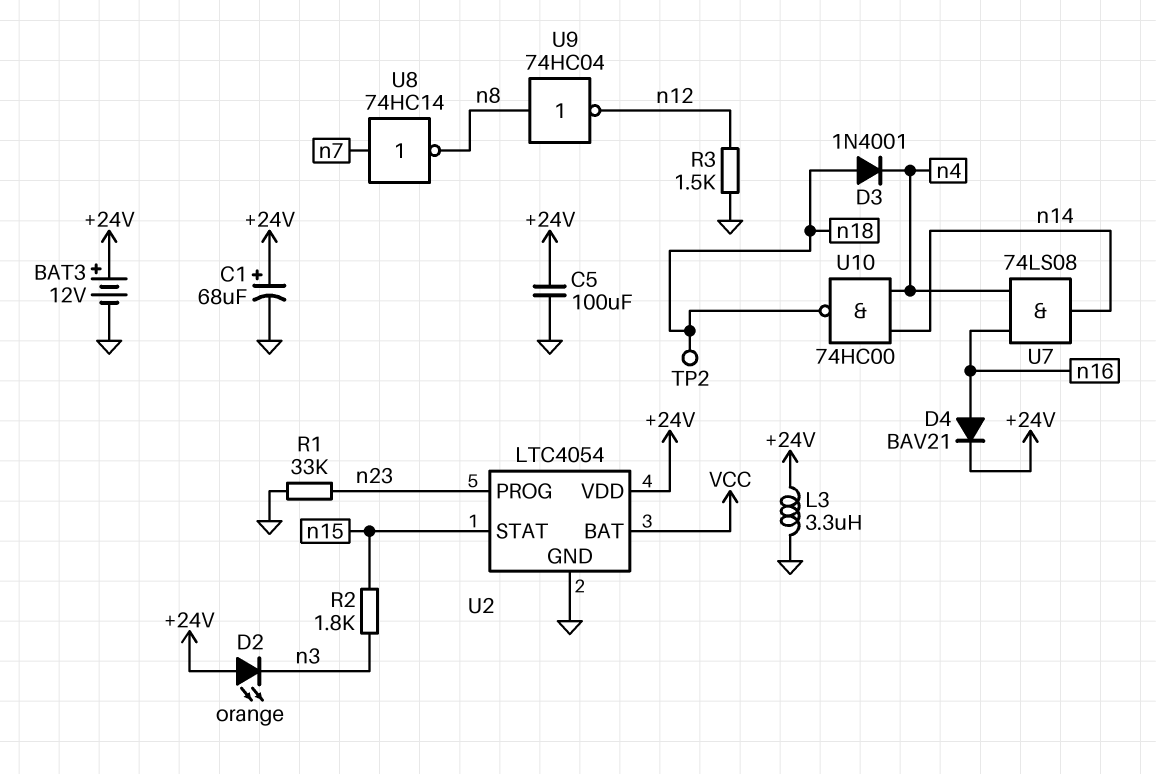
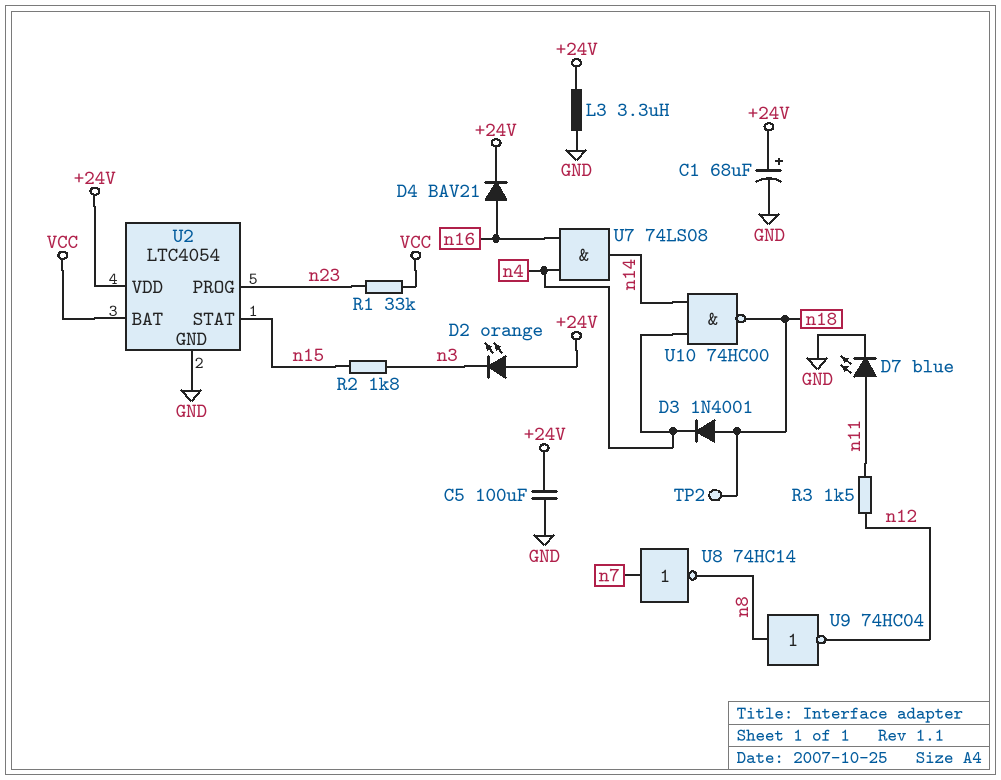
BAT3: 12V (plus +24V, minus GND) -> none
D7: none -> LED blue (A n11, K GND)
R1: 33k (GND, n23) -> 33k (VCC, n23)
R3: 1.5k (GND, n12) -> 1.5k (n11, n12)

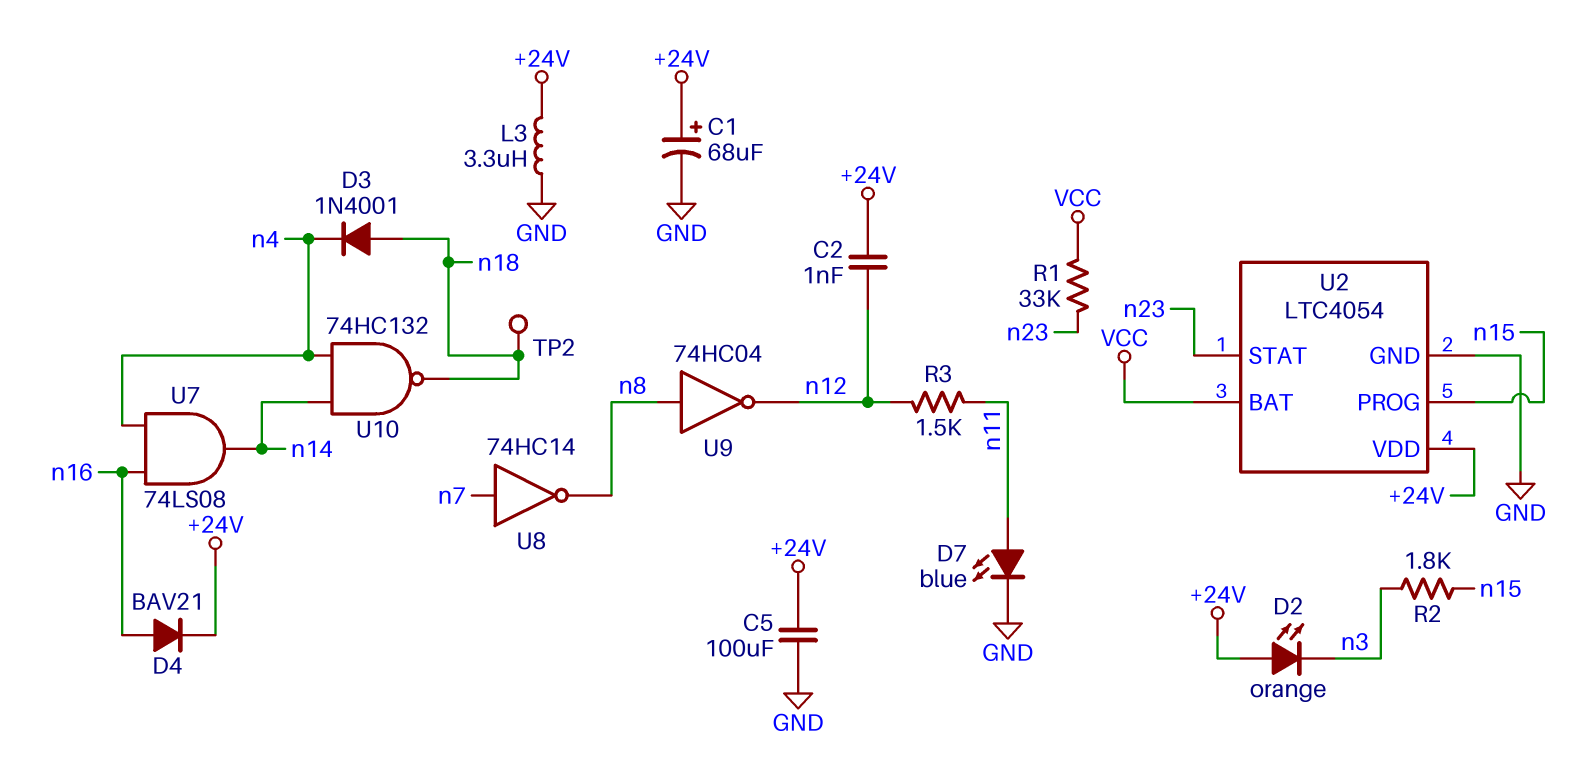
C2: none -> 1nF (+24V, n12)
U2 pin PROG: n23 -> n15
U2 pin STAT: n15 -> n23
U10: NAND 74HC00 (in n4, in n14, out n18) -> NAND 74HC132 (in n4, in n14, out n18)

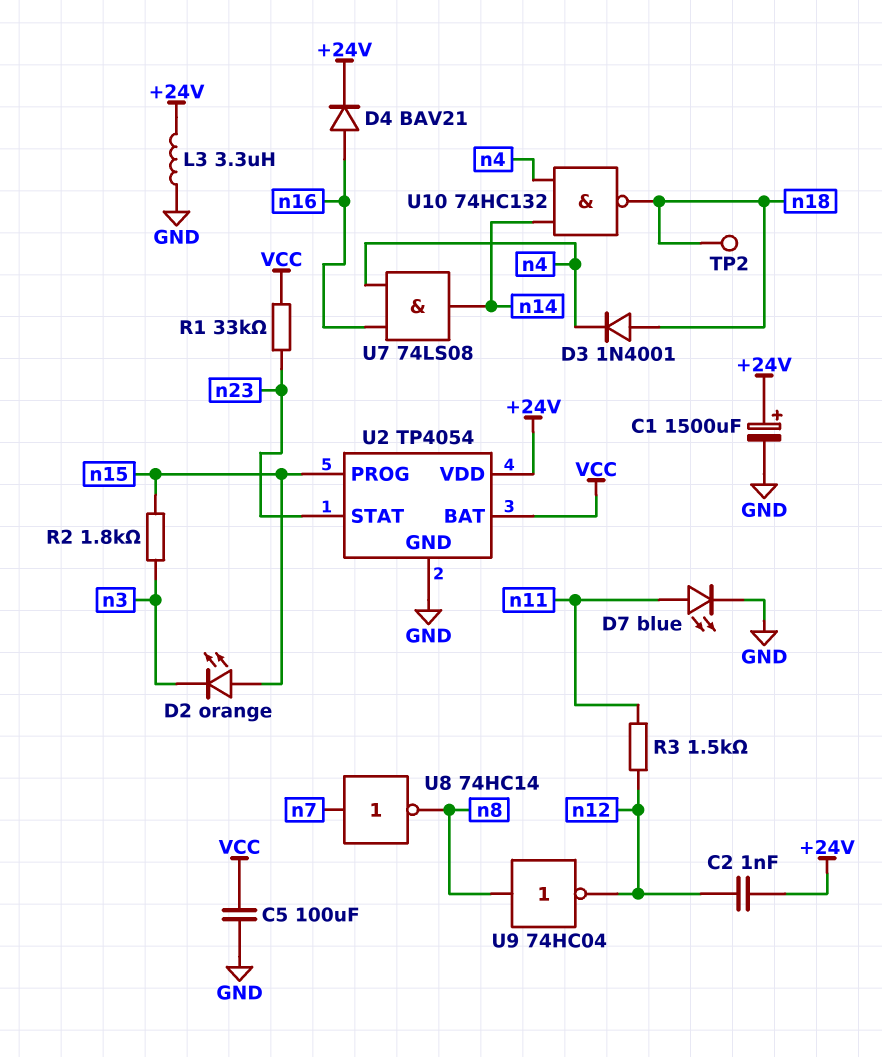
C1: 68uF (plus +24V, minus GND) -> 1500uF (plus +24V, minus GND)
C5: 100uF (+24V, GND) -> 100uF (GND, VCC)
D2: LED orange (A +24V, K n3) -> LED orange (A n15, K n3)
U2: LTC4054 -> TP4054

